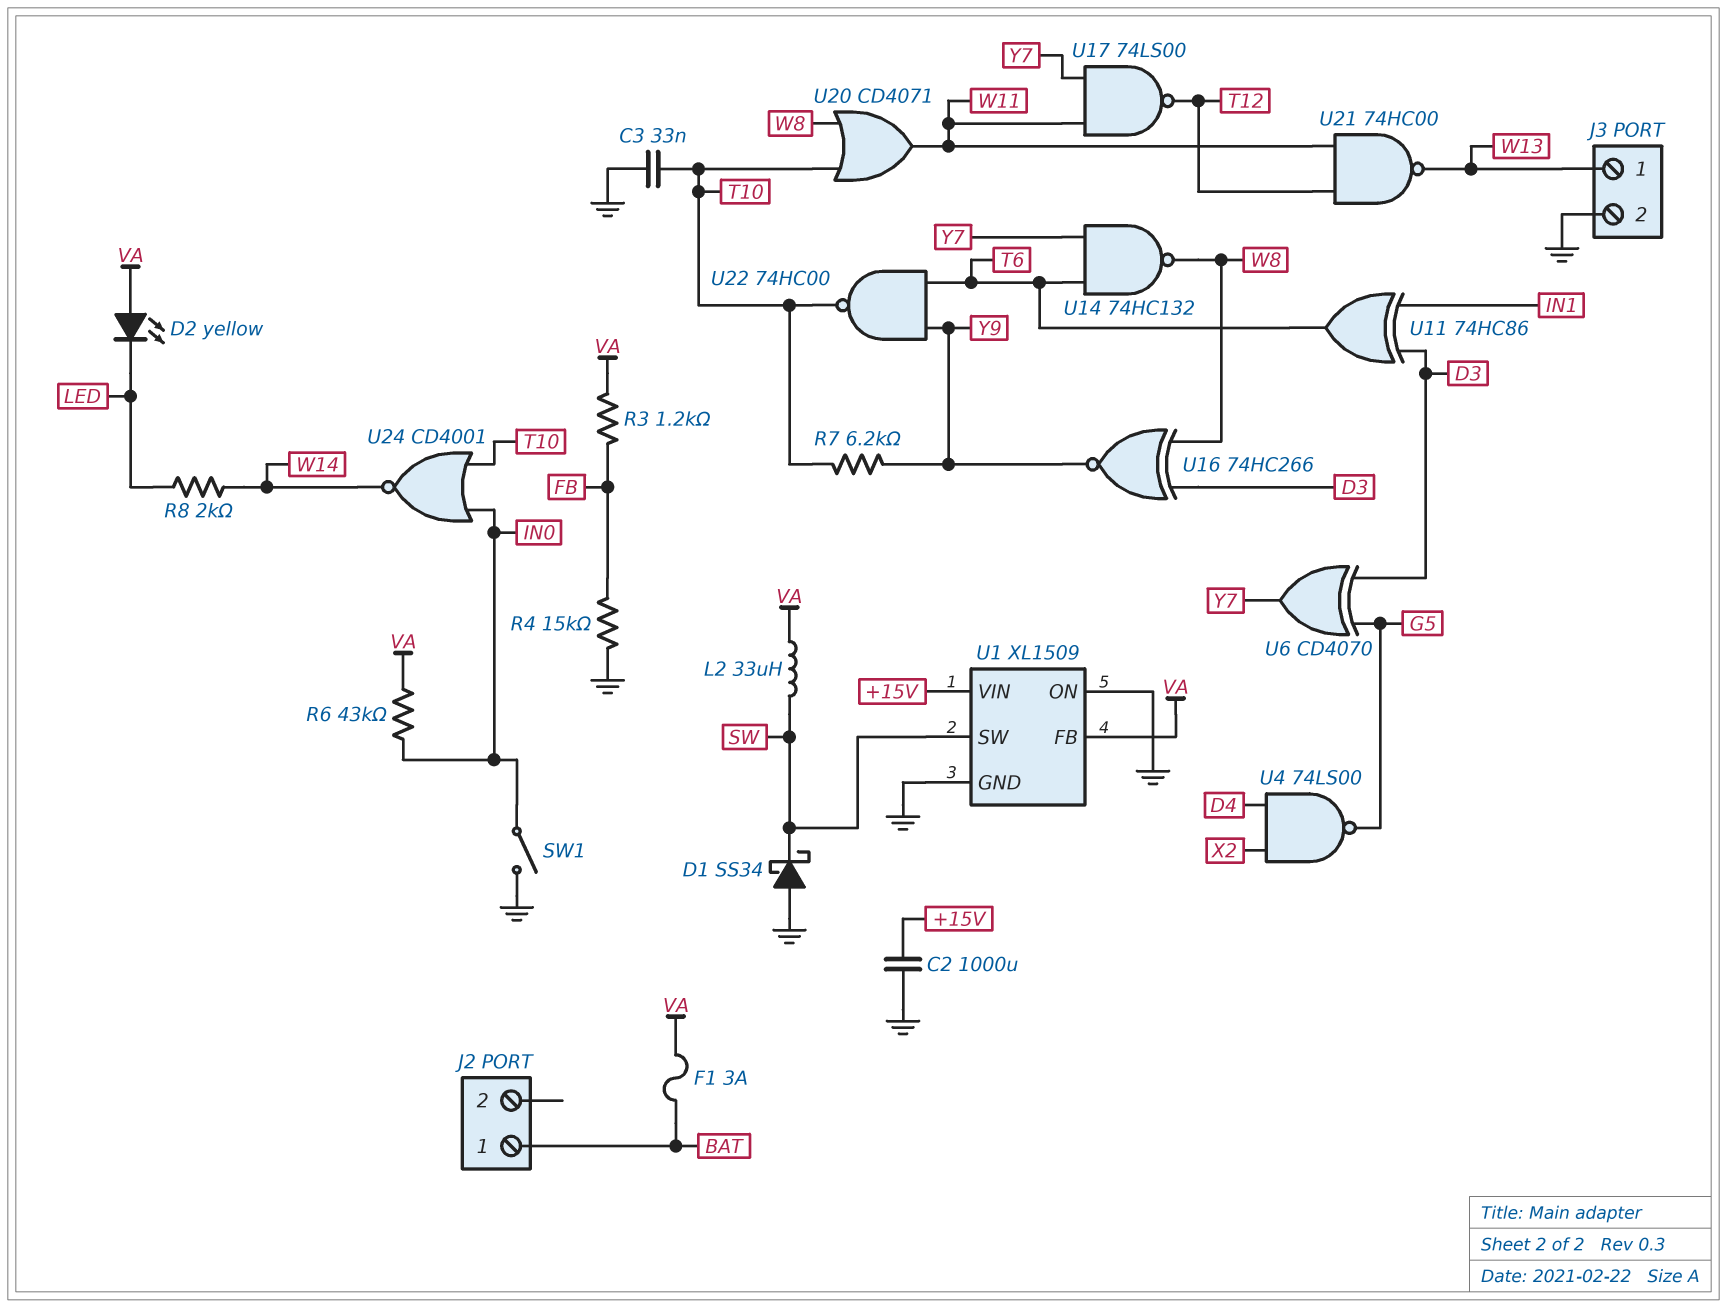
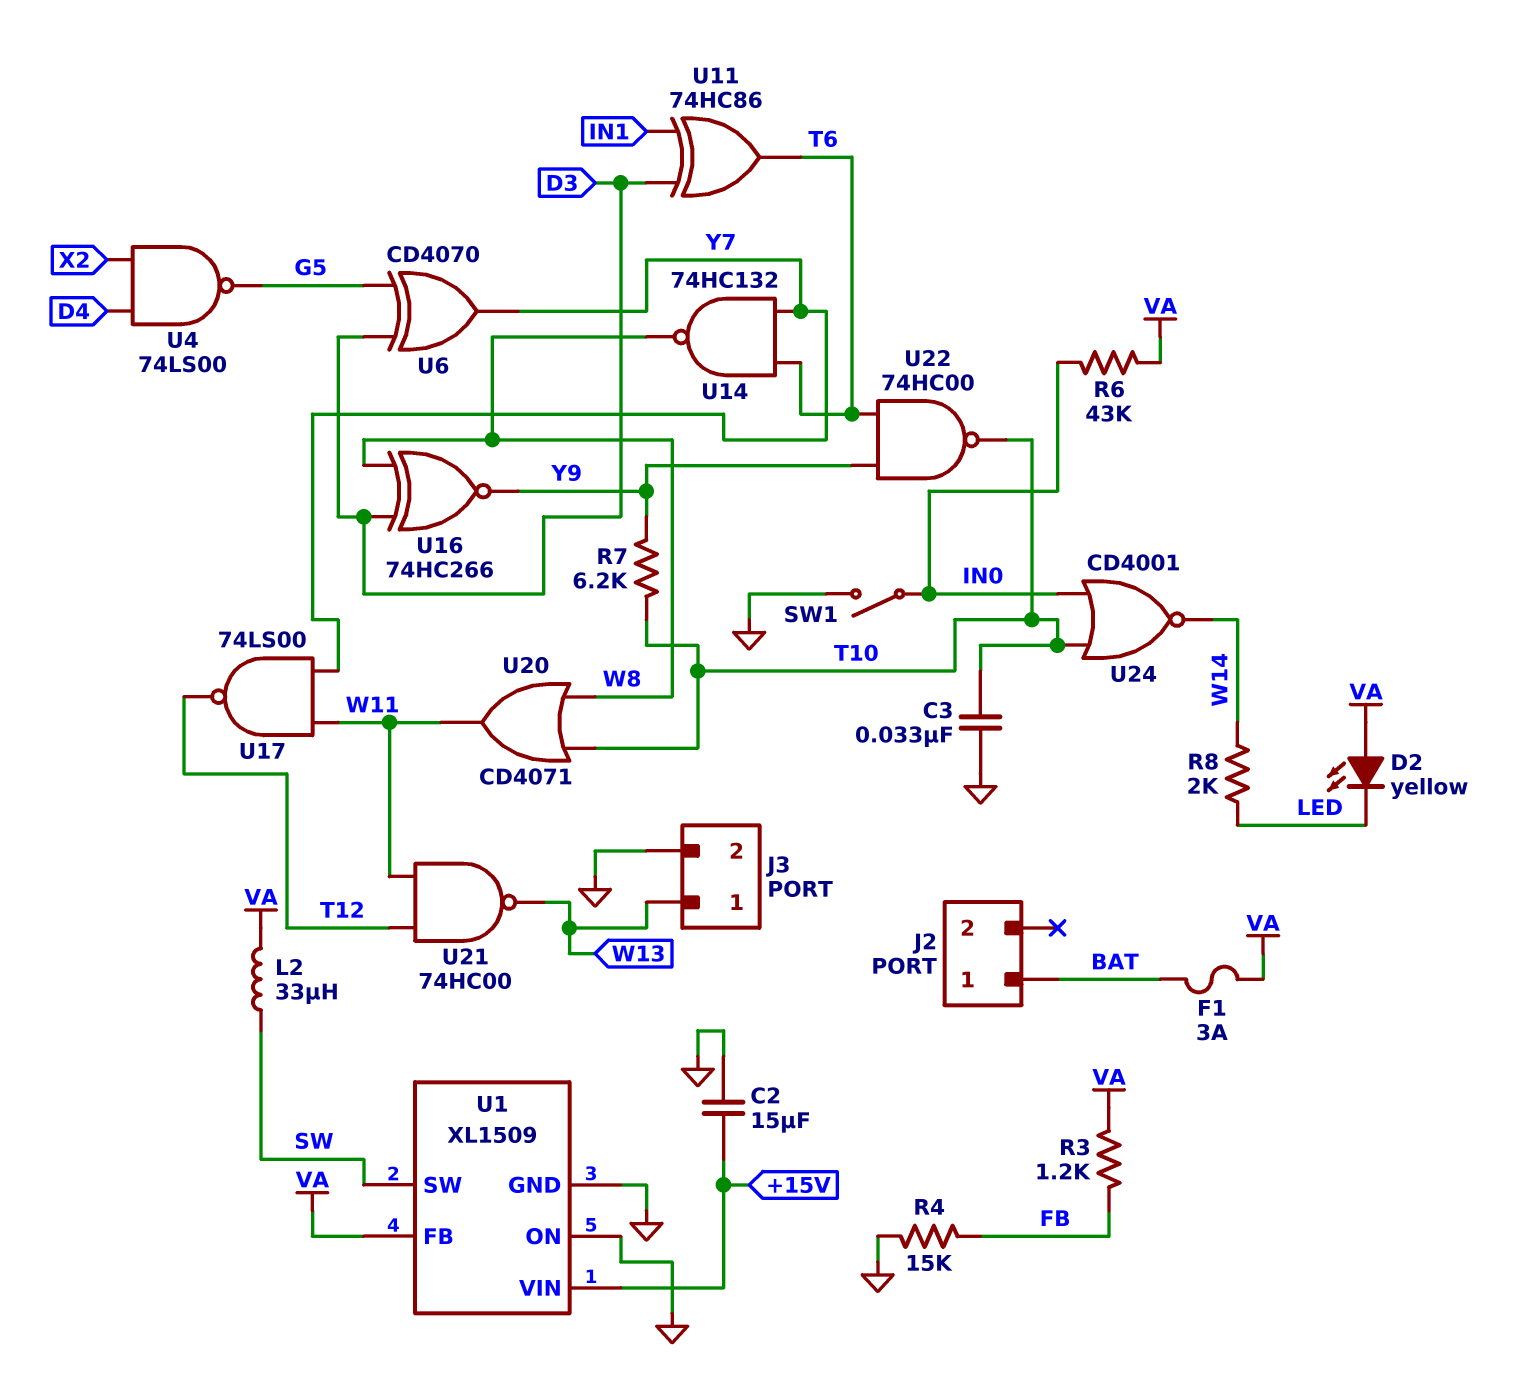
C2: 1000uF (+15V, GND) -> 15uF (+15V, GND)
D1: schottky SS34 (A GND, K SW) -> none

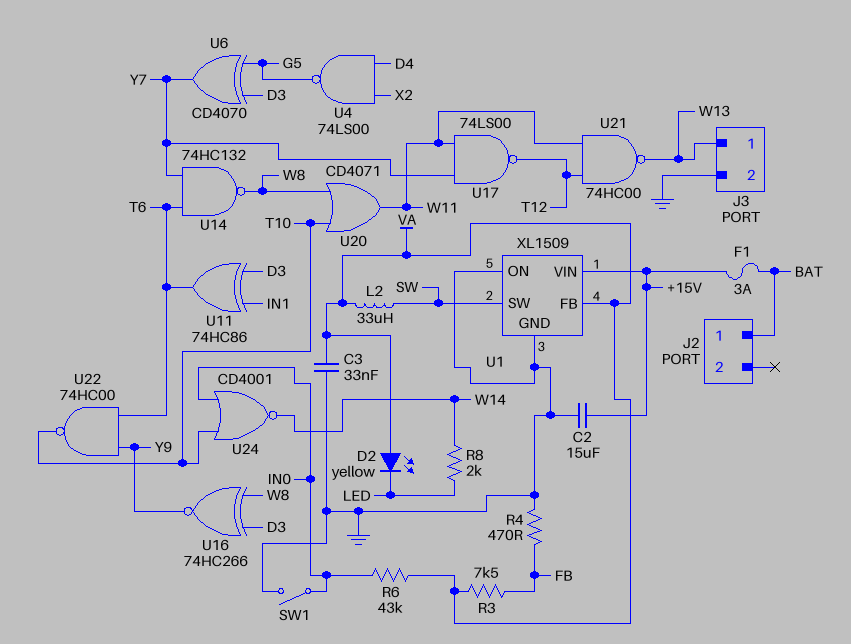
C3: 33nF (GND, T10) -> 33nF (GND, VA)
F1: 3A (BAT, VA) -> 3A (+15V, BAT)
R3: 1.2k (FB, VA) -> 7.5k (FB, VA)
R4: 15k (FB, GND) -> 470 (FB, GND)
R7: 6.2k (T10, Y9) -> none

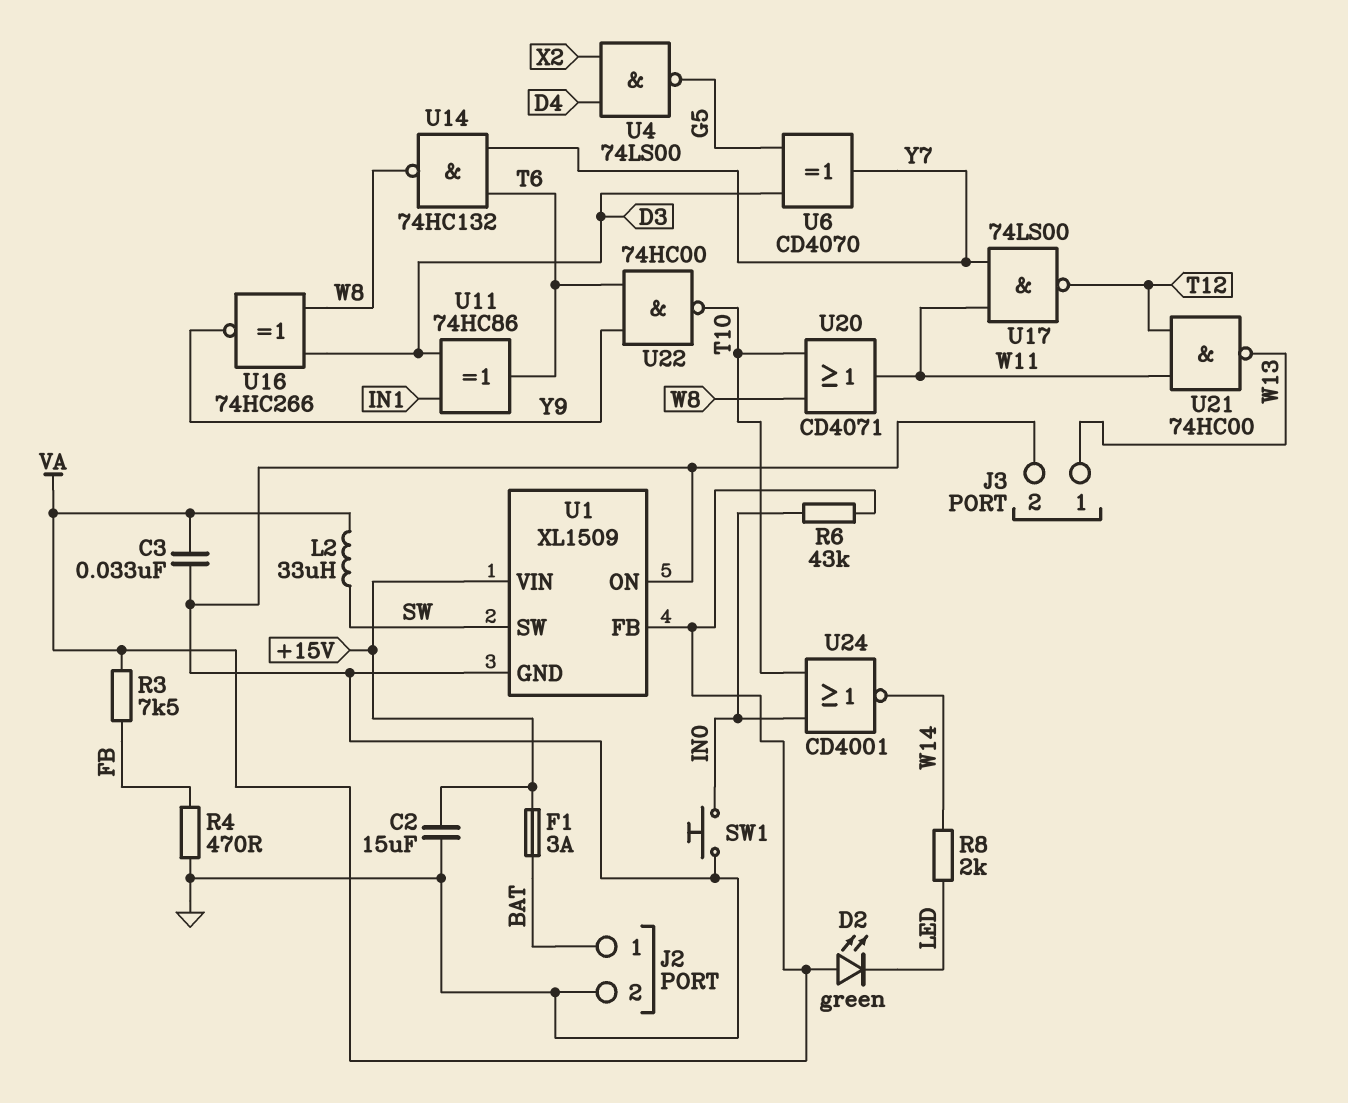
D2: LED yellow (A VA, K LED) -> LED green (A VA, K LED)
J2 pin 2: none -> GND
SW1: switch (GND, IN0) -> button (GND, IN0)

